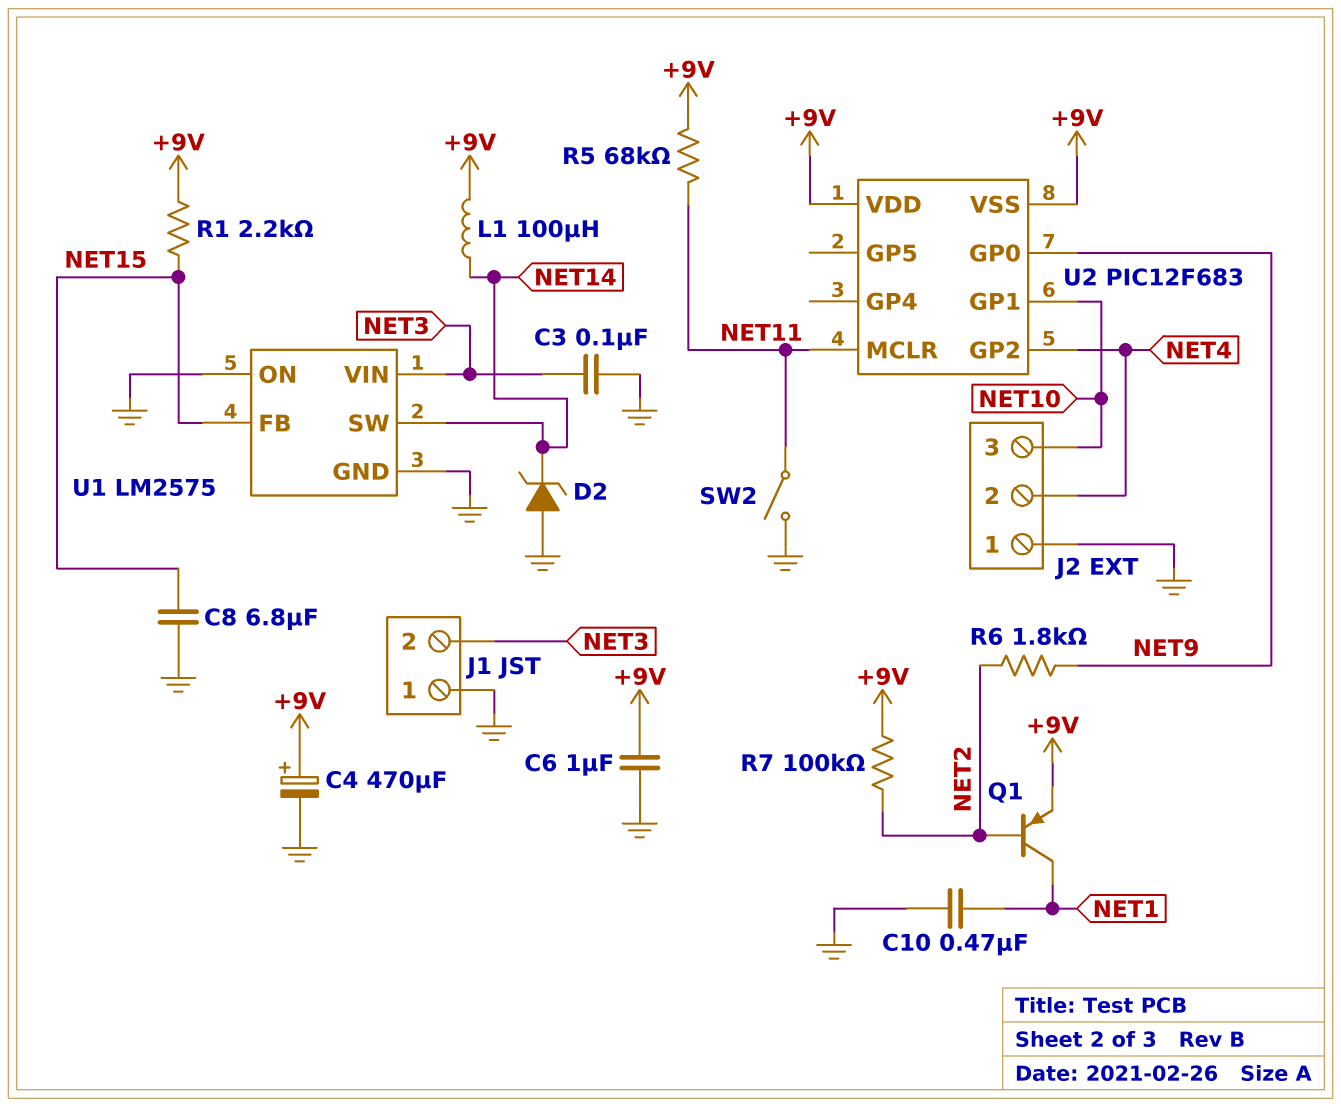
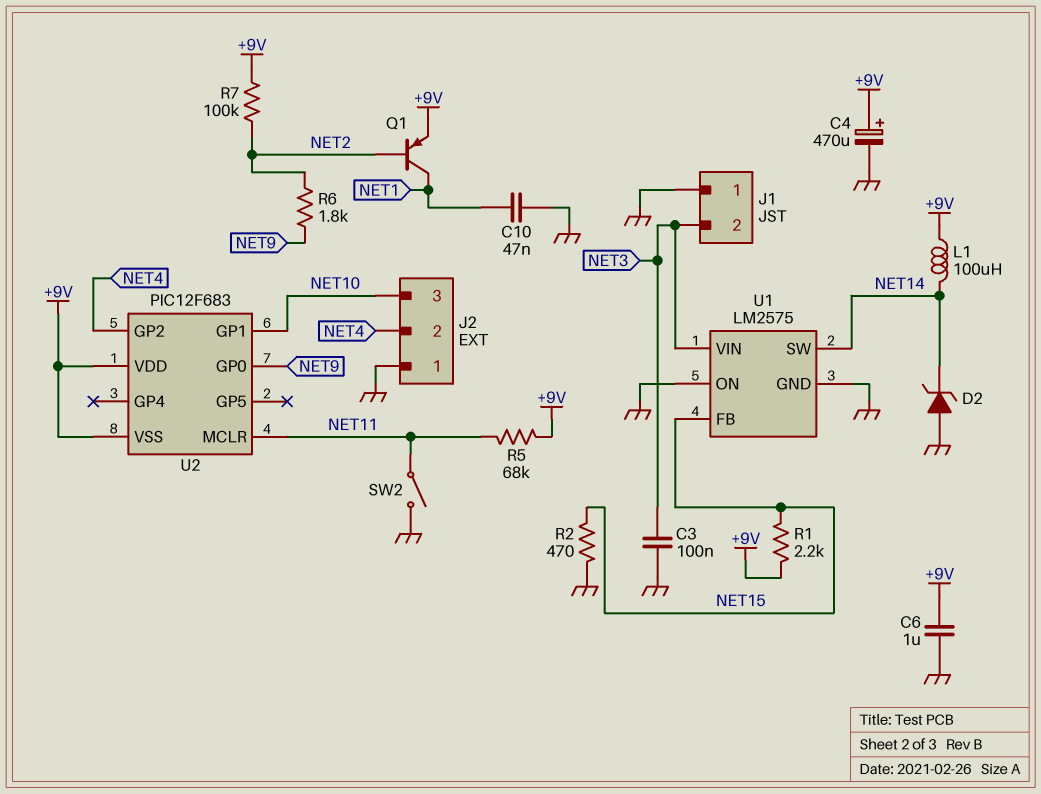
C8: 6.8uF (GND, NET15) -> none
C10: 470nF (GND, NET1) -> 47nF (GND, NET1)
R2: none -> 470 (GND, NET15)

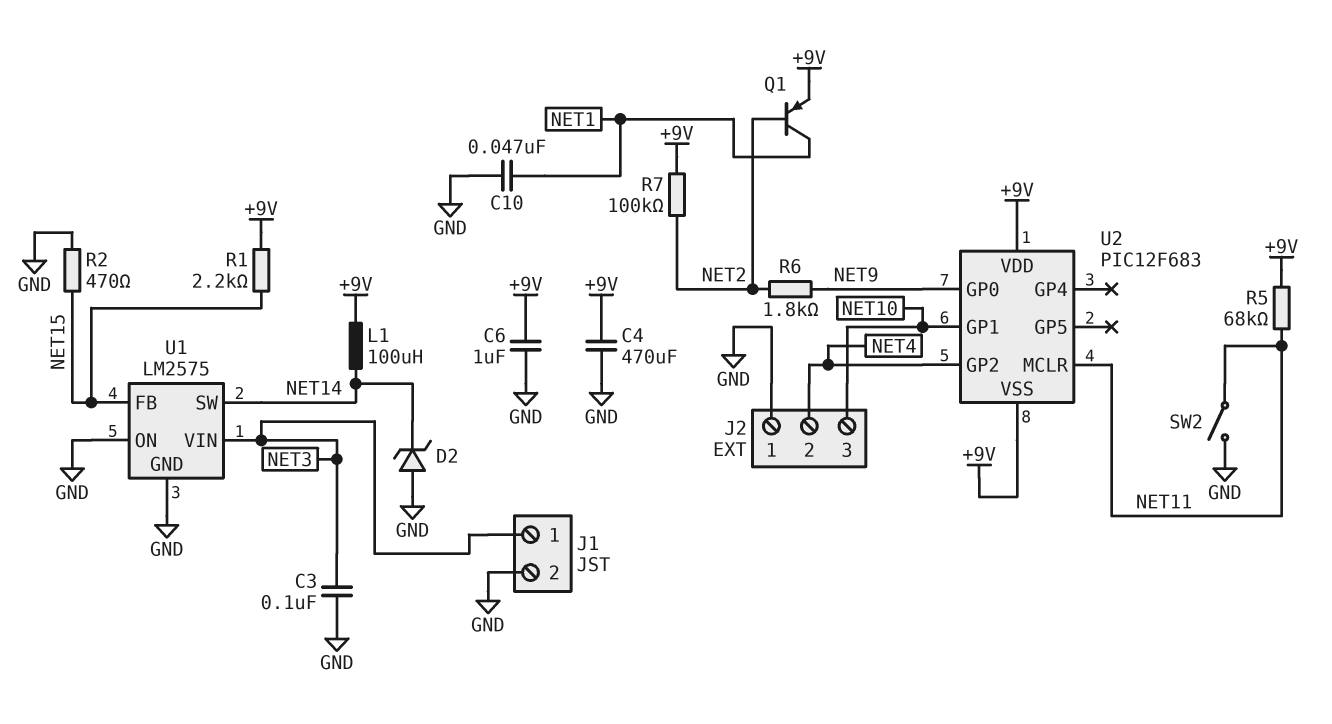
C4: 470uF (plus +9V, minus GND) -> 470uF (+9V, GND)
J1 pin 1: GND -> NET3
J1 pin 2: NET3 -> GND

